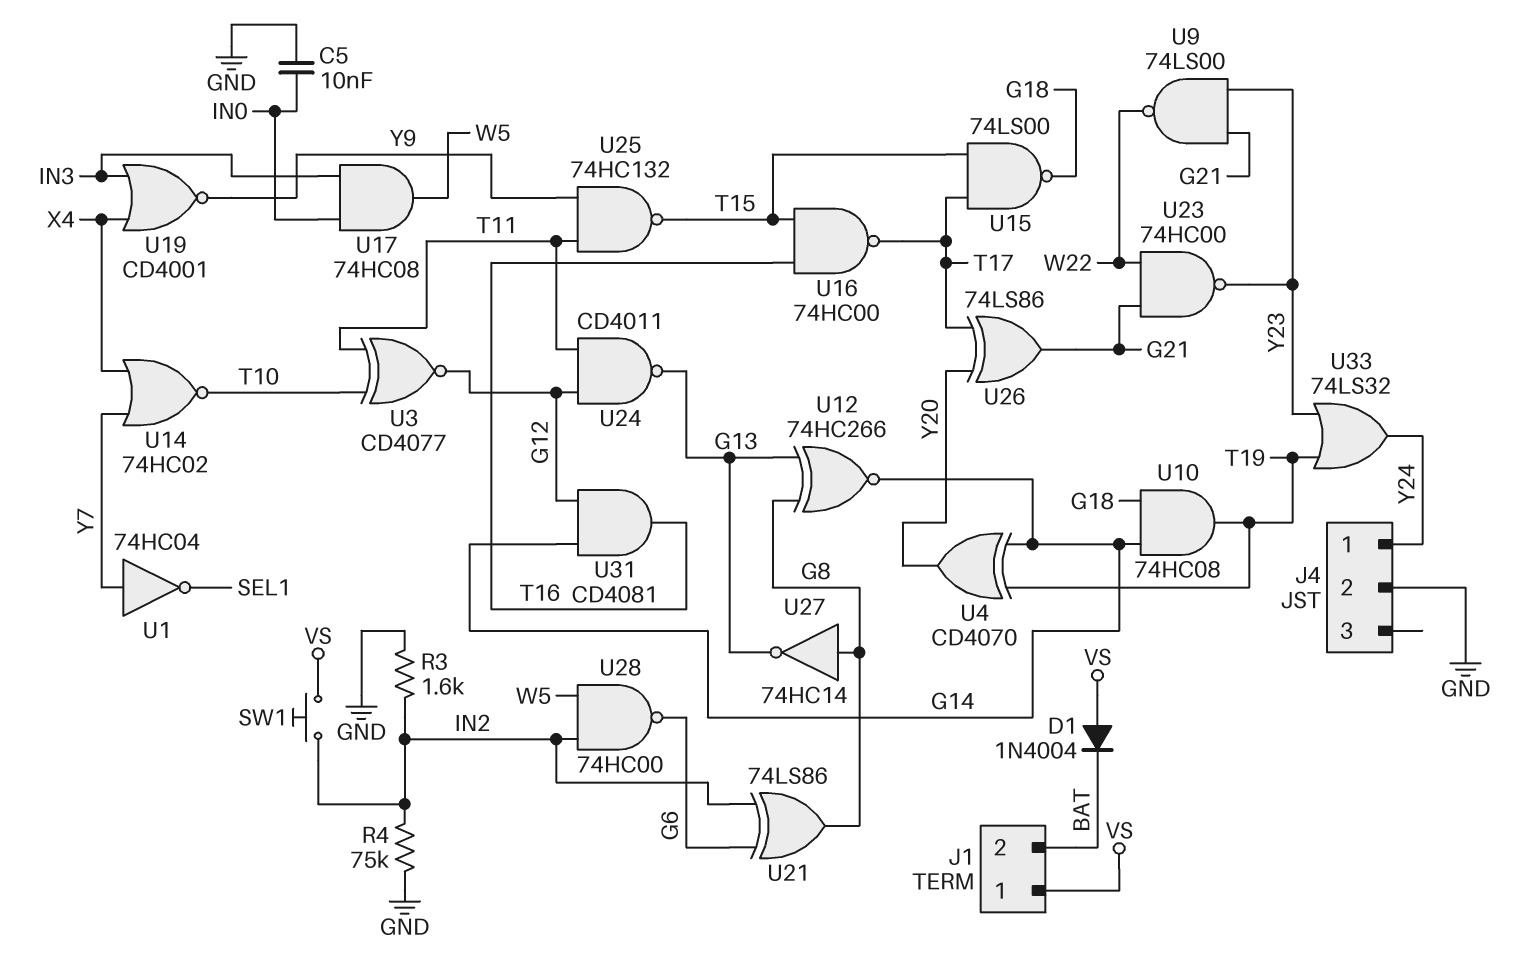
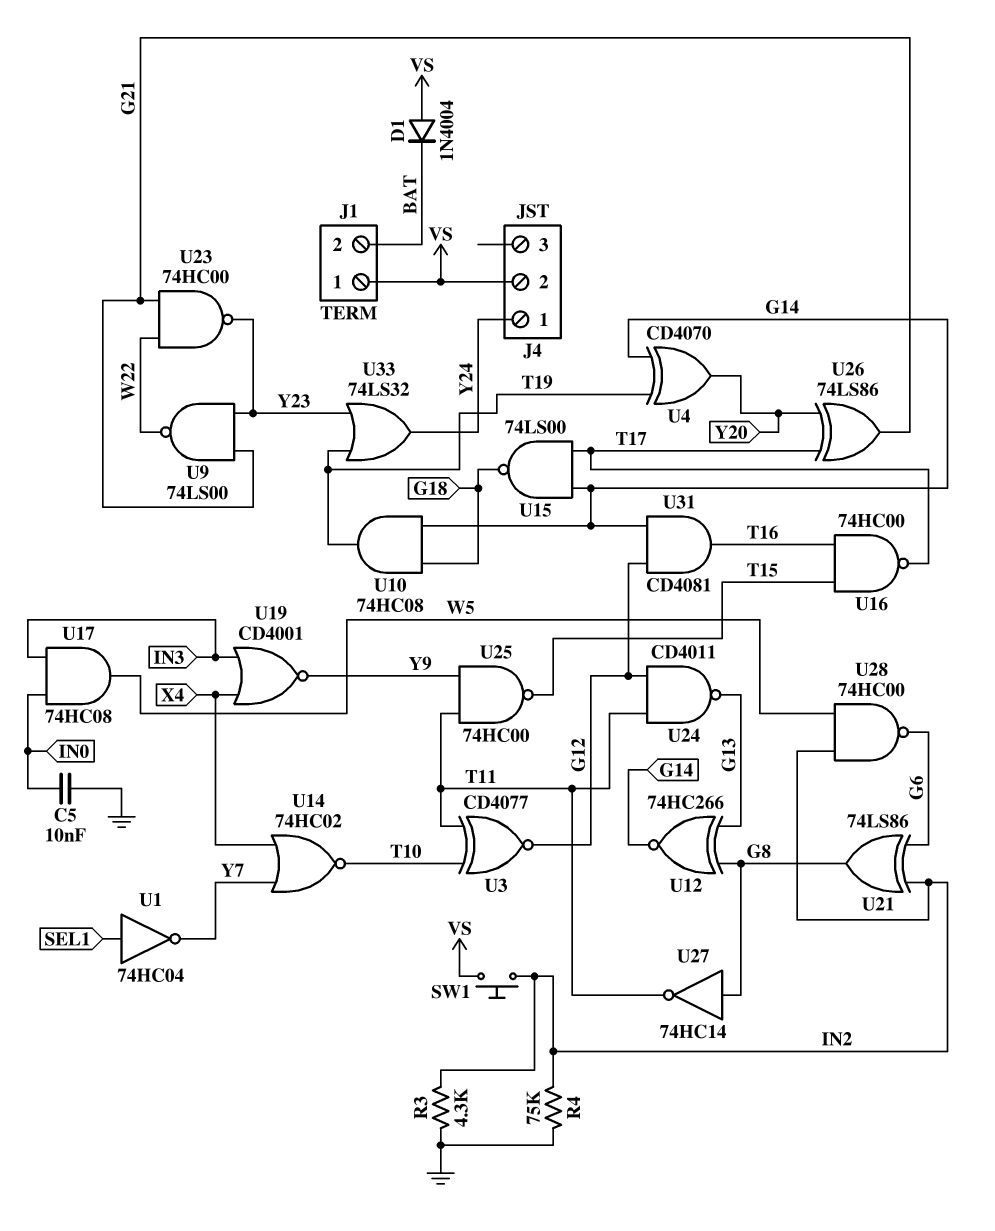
J4 pin 2: GND -> VS
R3: 1.6k (GND, IN2) -> 4.3k (GND, IN2)
U1: NOT 74HC04 (in Y7, out SEL1) -> NOT 74HC04 (in SEL1, out Y7)
U15: NAND 74LS00 (in T15, in T17, out G18) -> NAND 74LS00 (in G14, in T17, out G18)
U25: NAND 74HC132 (in T11, in Y9, out T15) -> NAND 74HC00 (in T11, in Y9, out T15)
U27: NOT 74HC14 (in G8, out G13) -> NOT 74HC14 (in G8, out T11)

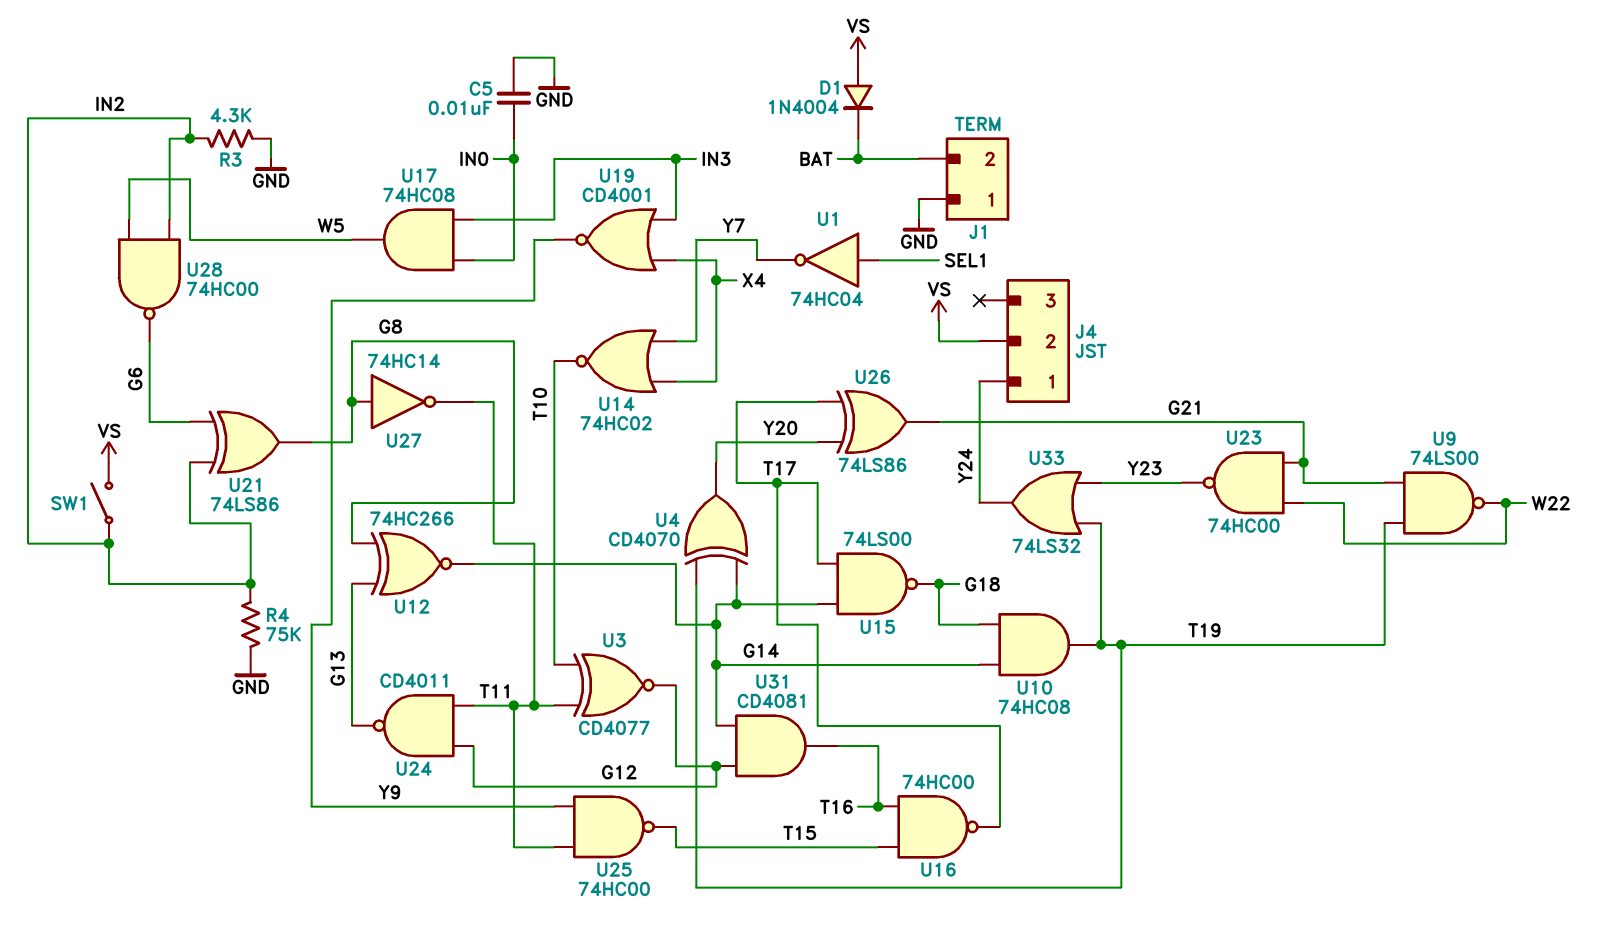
J1 pin 1: VS -> GND
SW1: button (IN2, VS) -> switch (IN2, VS)
U9: NAND 74LS00 (in G21, in Y23, out W22) -> NAND 74LS00 (in G21, in T19, out W22)

